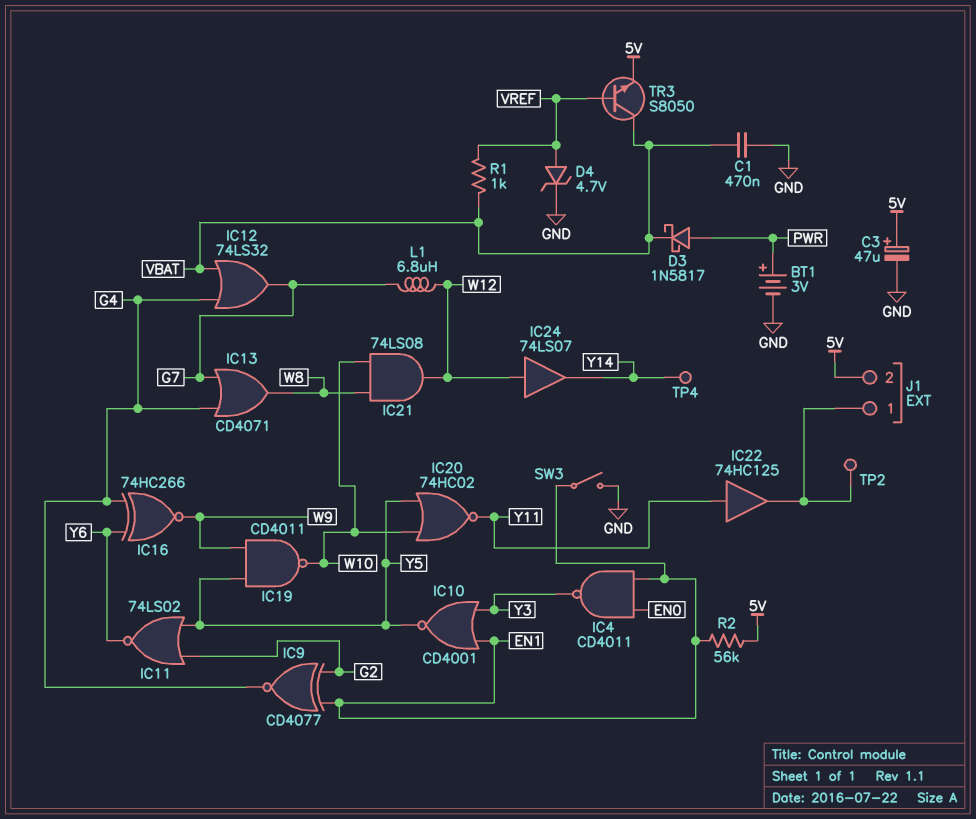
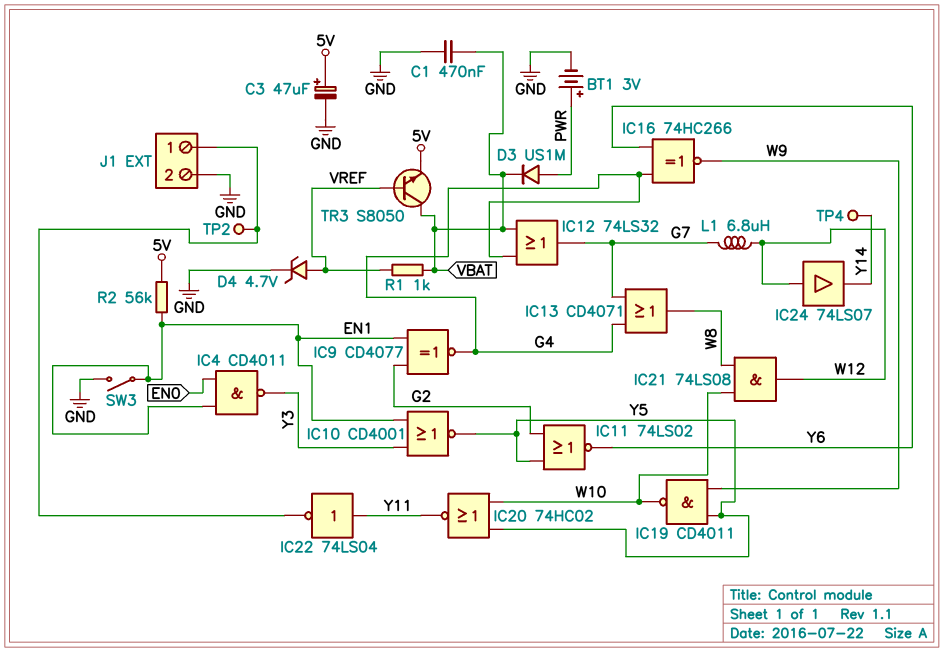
D3: schottky 1N5817 (A PWR, K VBAT) -> diode US1M (A PWR, K VBAT)
IC22: buffer 74HC125 (in Y11, out J1/1) -> NOT 74LS04 (in Y11, out J1/1)
J1 pin 2: 5V -> GND

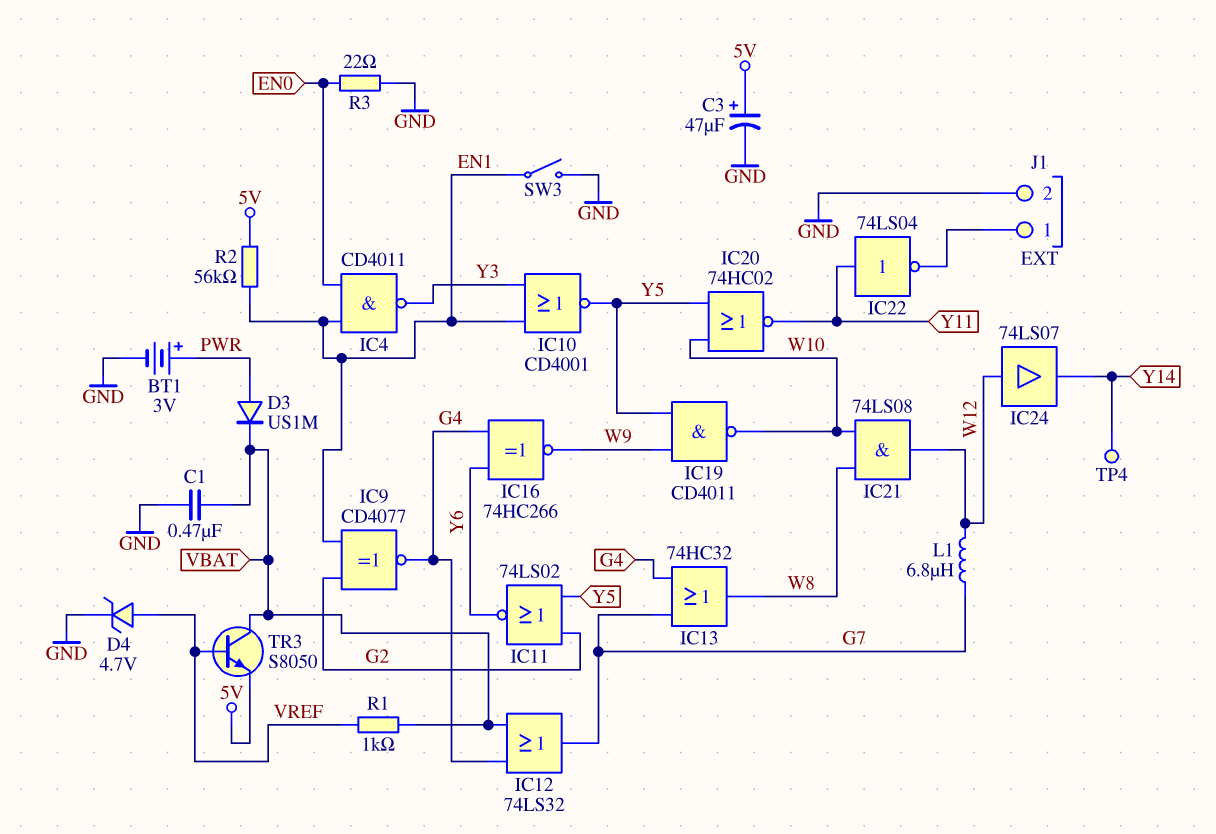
IC13: OR CD4071 (in G4, in G7, out W8) -> OR 74HC32 (in G4, in G7, out W8)
R3: none -> 22 (EN0, GND)
TP2: test point (J1/1) -> none

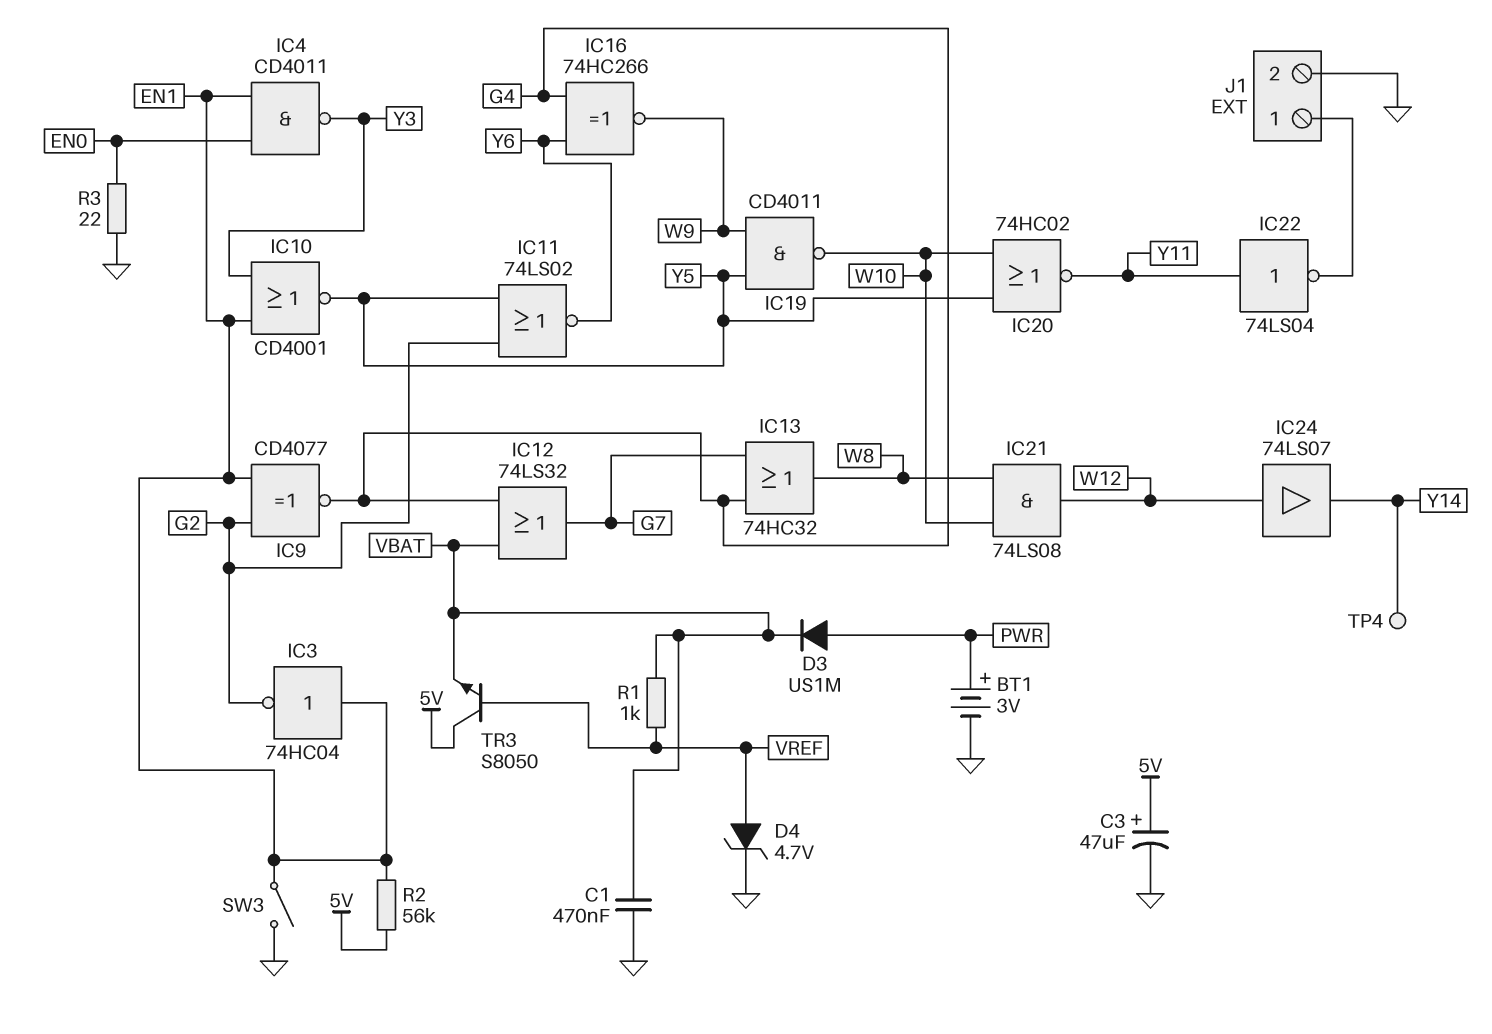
IC3: none -> NOT 74HC04 (in EN1, out G2)
L1: 6.8uH (G7, W12) -> none
TR3: NPN S8050 (B VREF, C VBAT, E 5V) -> NPN S8050 (B VREF, C 5V, E VBAT)

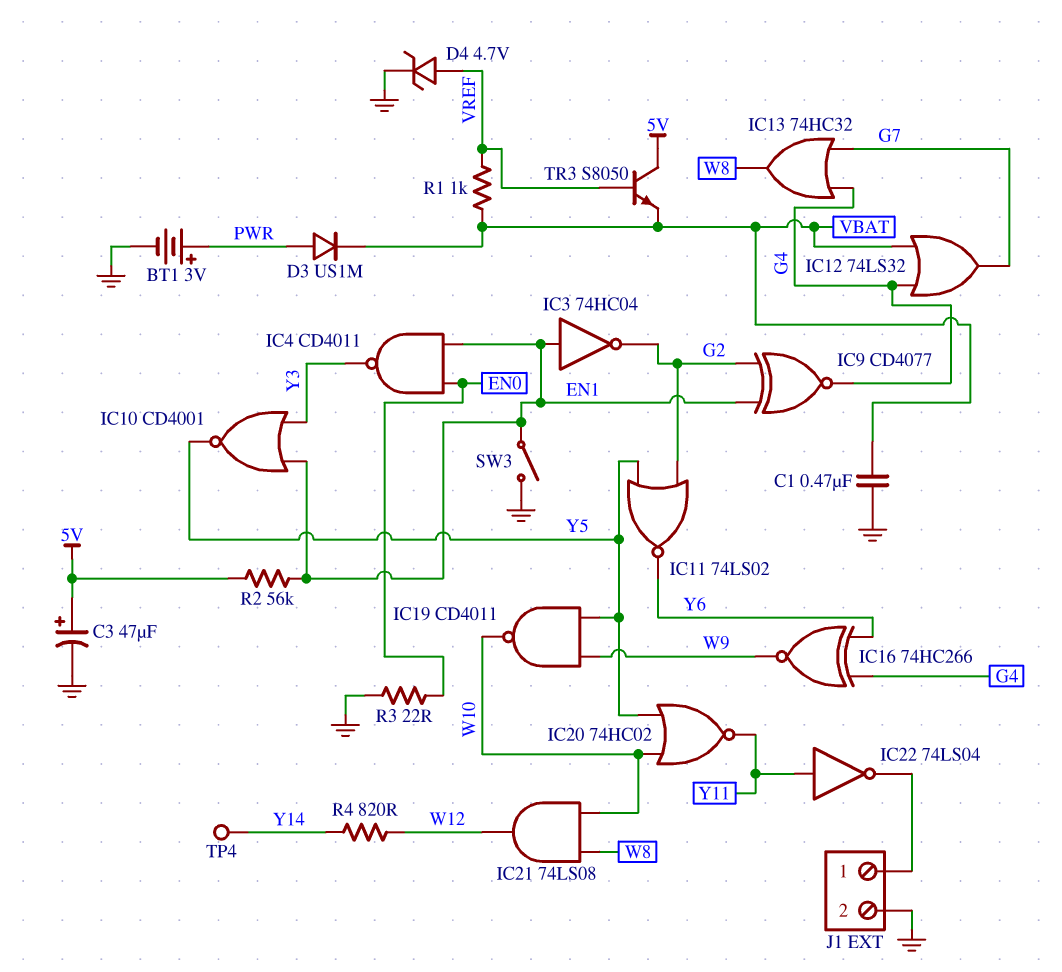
IC24: buffer 74LS07 (in W12, out Y14) -> none
R4: none -> 820 (W12, Y14)

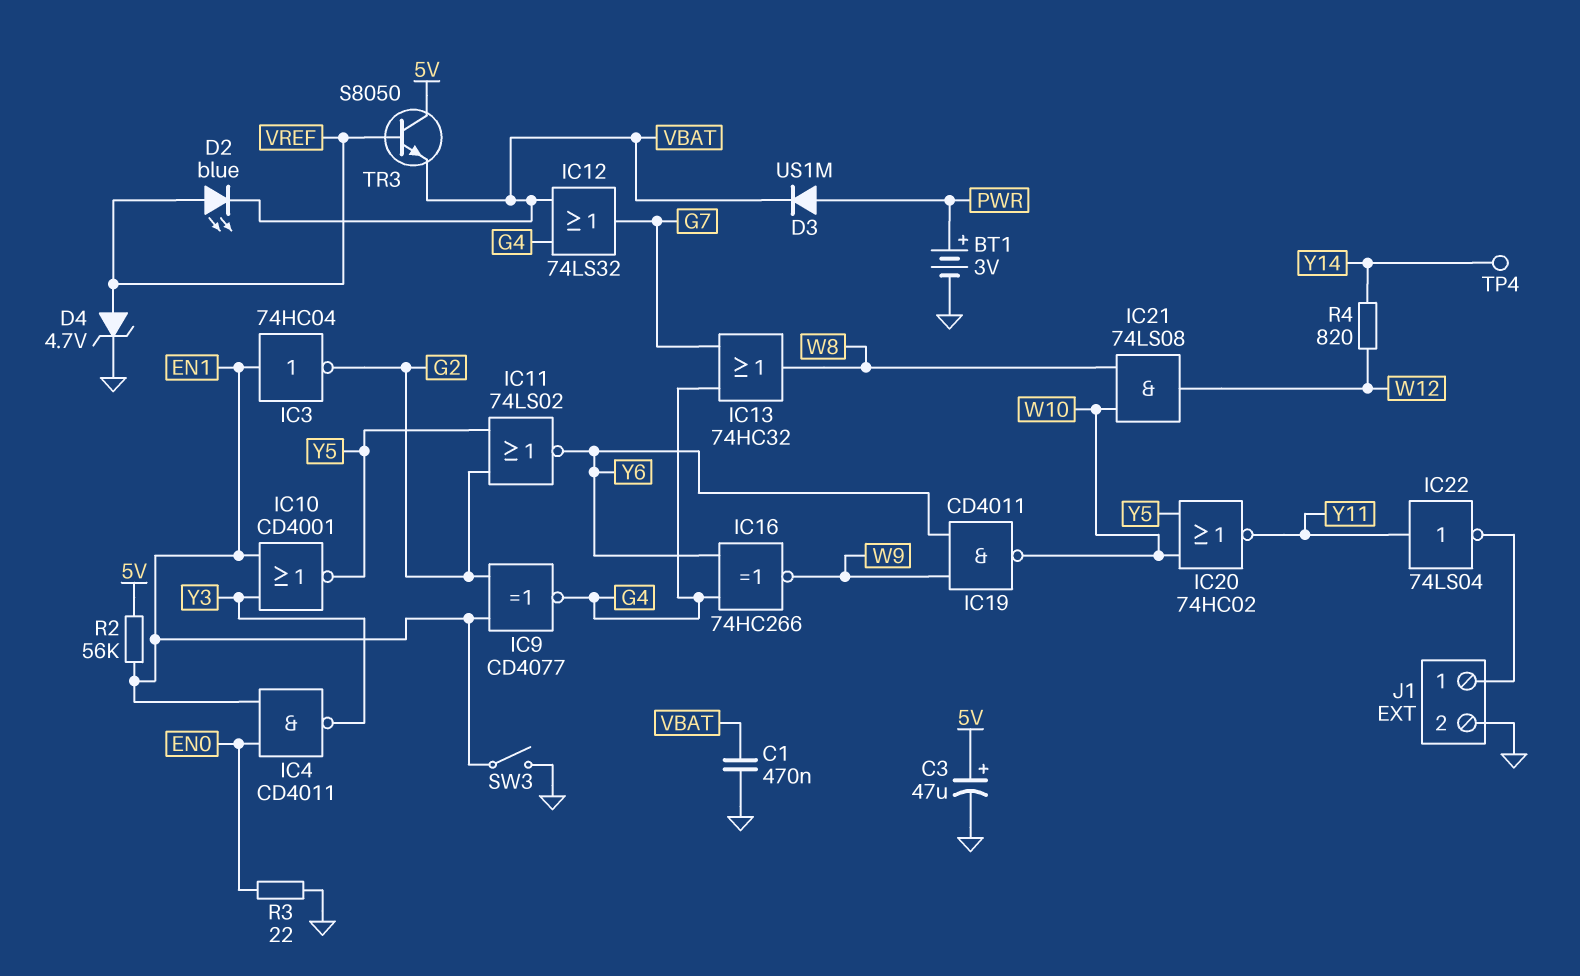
D2: none -> LED blue (A VREF, K VBAT)
IC19: NAND CD4011 (in W9, in Y5, out W10) -> NAND CD4011 (in W9, in Y6, out W10)
R1: 1k (VBAT, VREF) -> none

